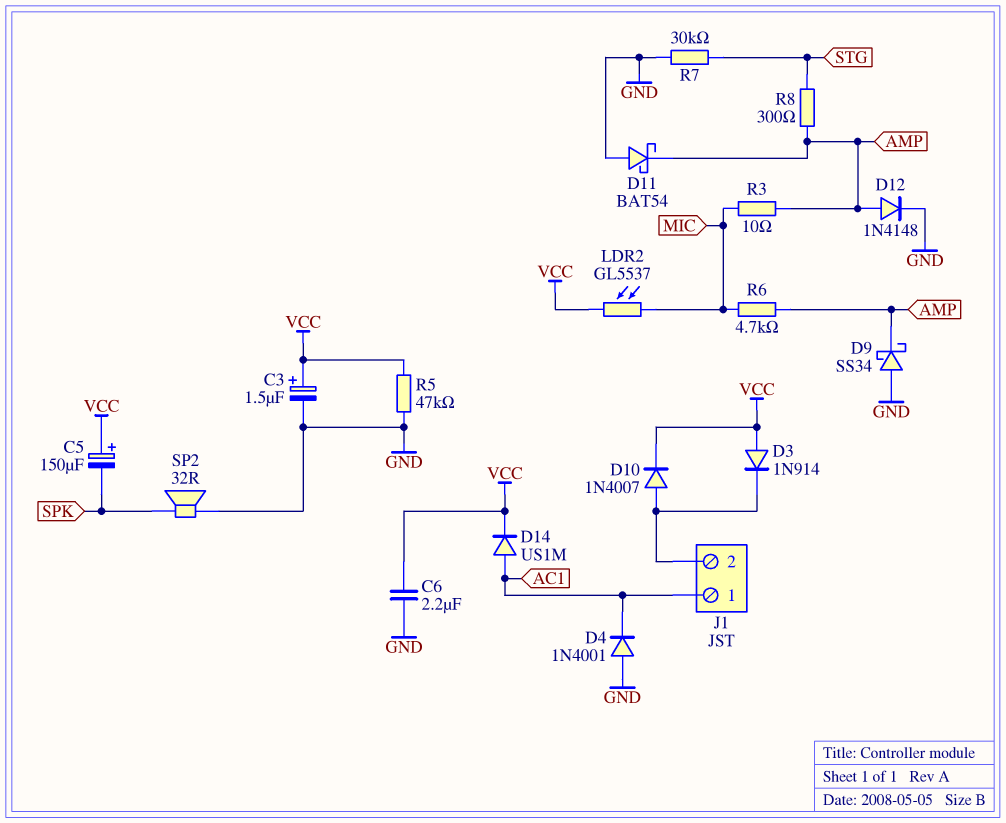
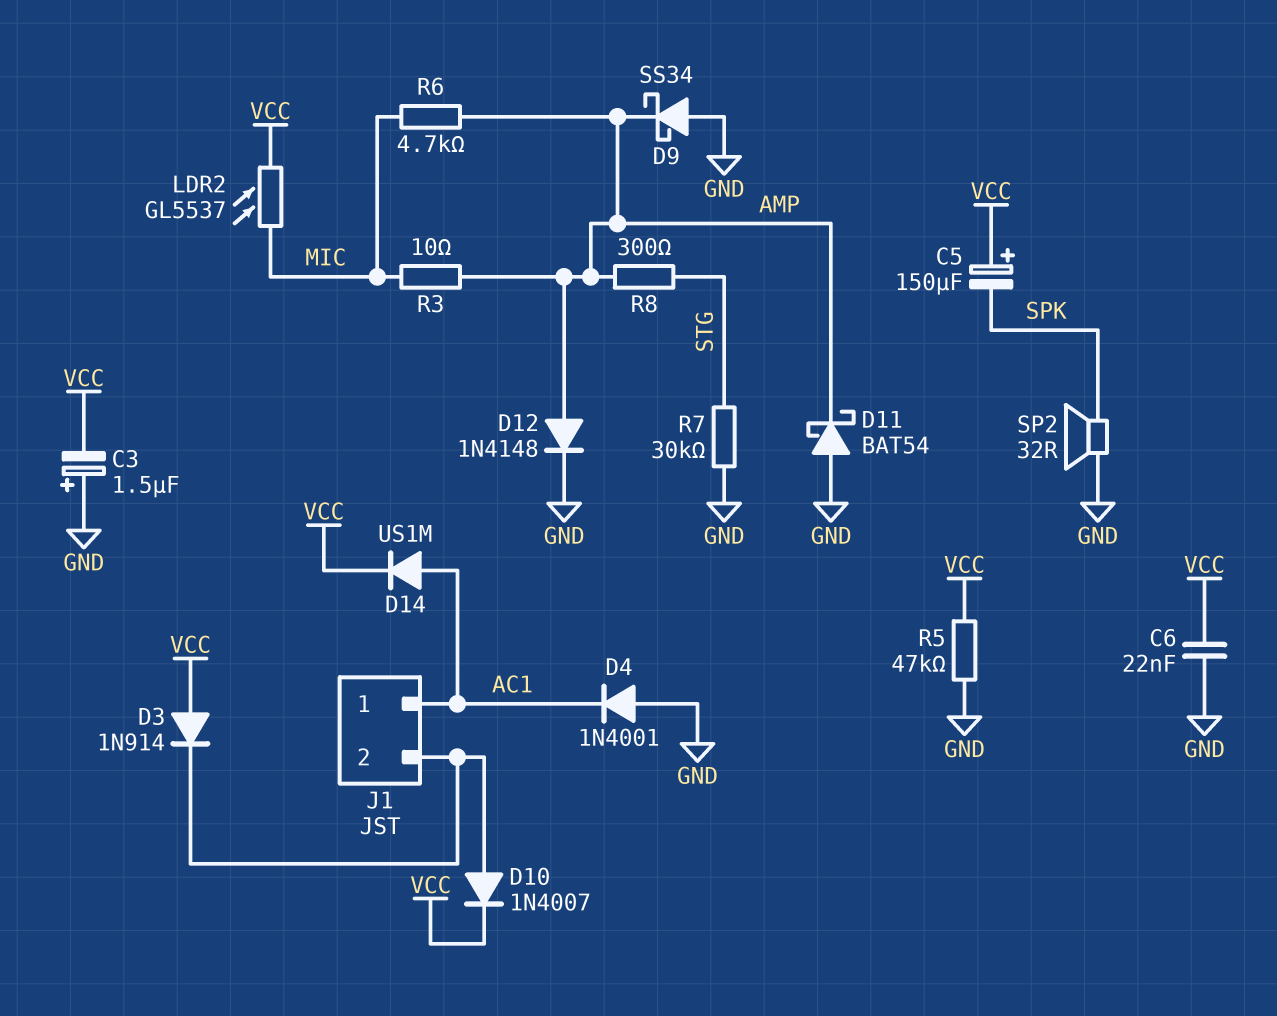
C3: 1.5uF (plus VCC, minus GND) -> 1.5uF (plus GND, minus VCC)
C6: 2.2uF (GND, VCC) -> 22nF (GND, VCC)

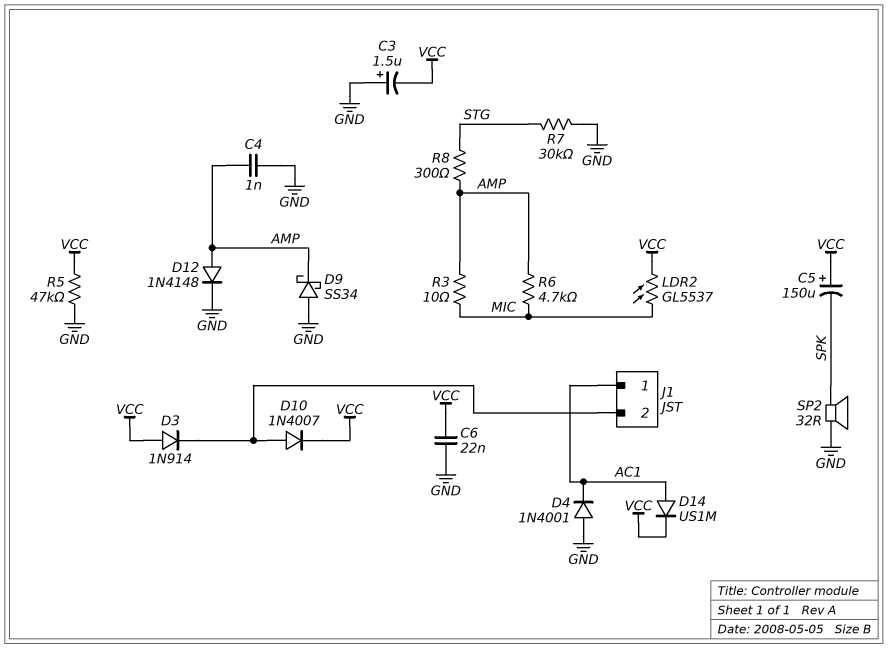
C4: none -> 1nF (AMP, GND)
D11: schottky BAT54 (A GND, K AMP) -> none

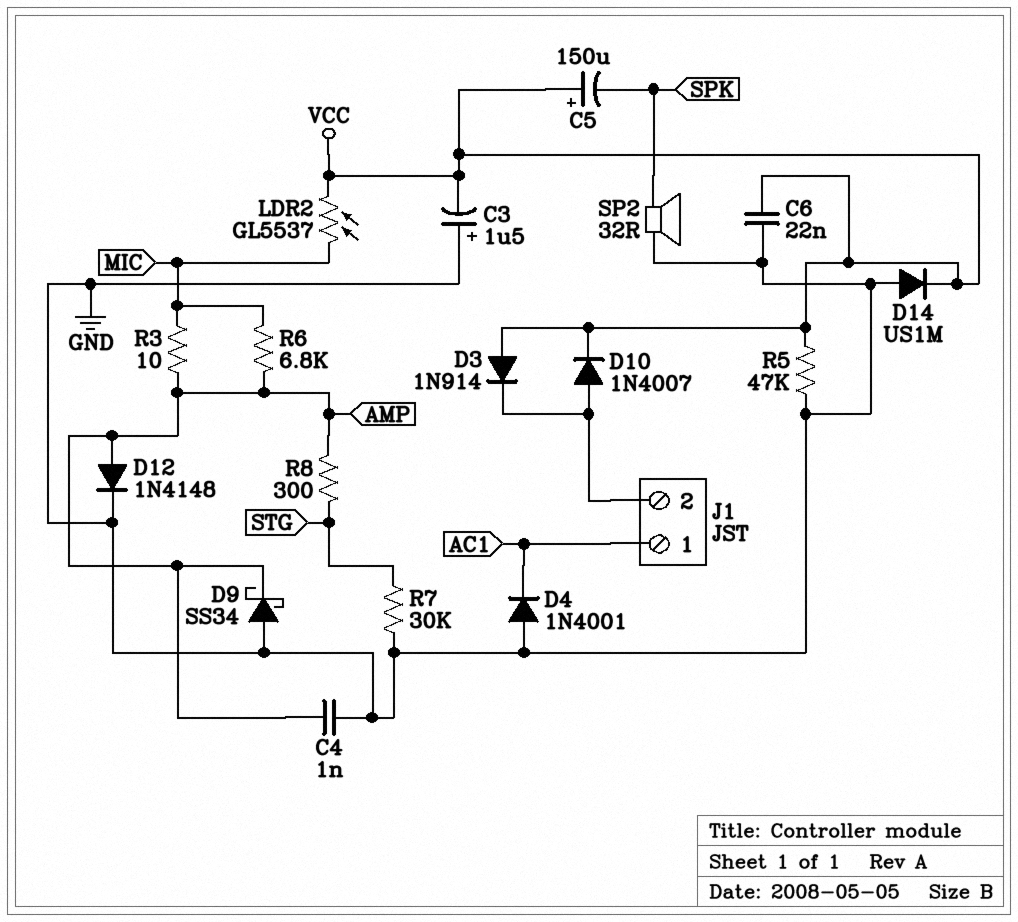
D14: diode US1M (A AC1, K VCC) -> diode US1M (A GND, K VCC)
R6: 4.7k (AMP, MIC) -> 6.8k (AMP, MIC)

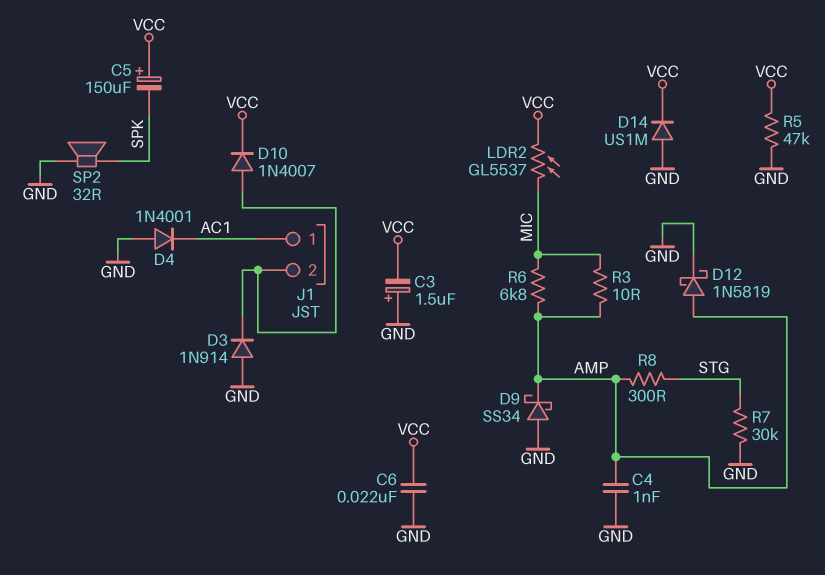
D3: diode 1N914 (A VCC, K J1/2) -> diode 1N914 (A GND, K J1/2)
D12: diode 1N4148 (A AMP, K GND) -> schottky 1N5819 (A AMP, K GND)

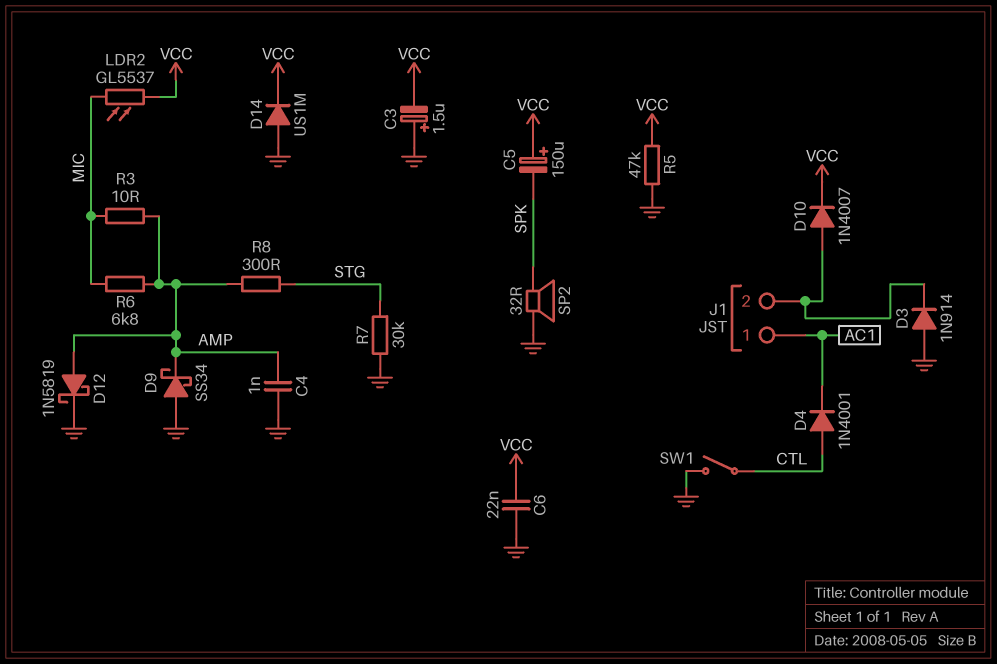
D4: diode 1N4001 (A GND, K AC1) -> diode 1N4001 (A CTL, K AC1)
SW1: none -> switch (CTL, GND)

